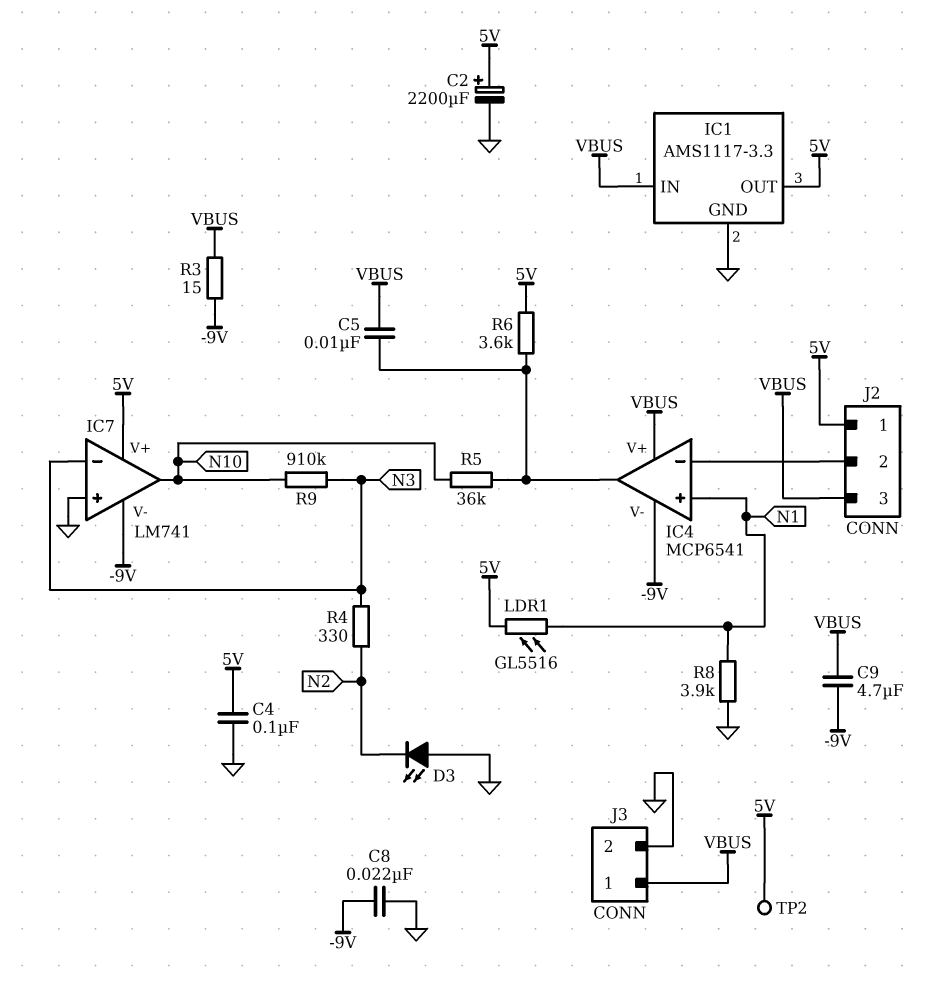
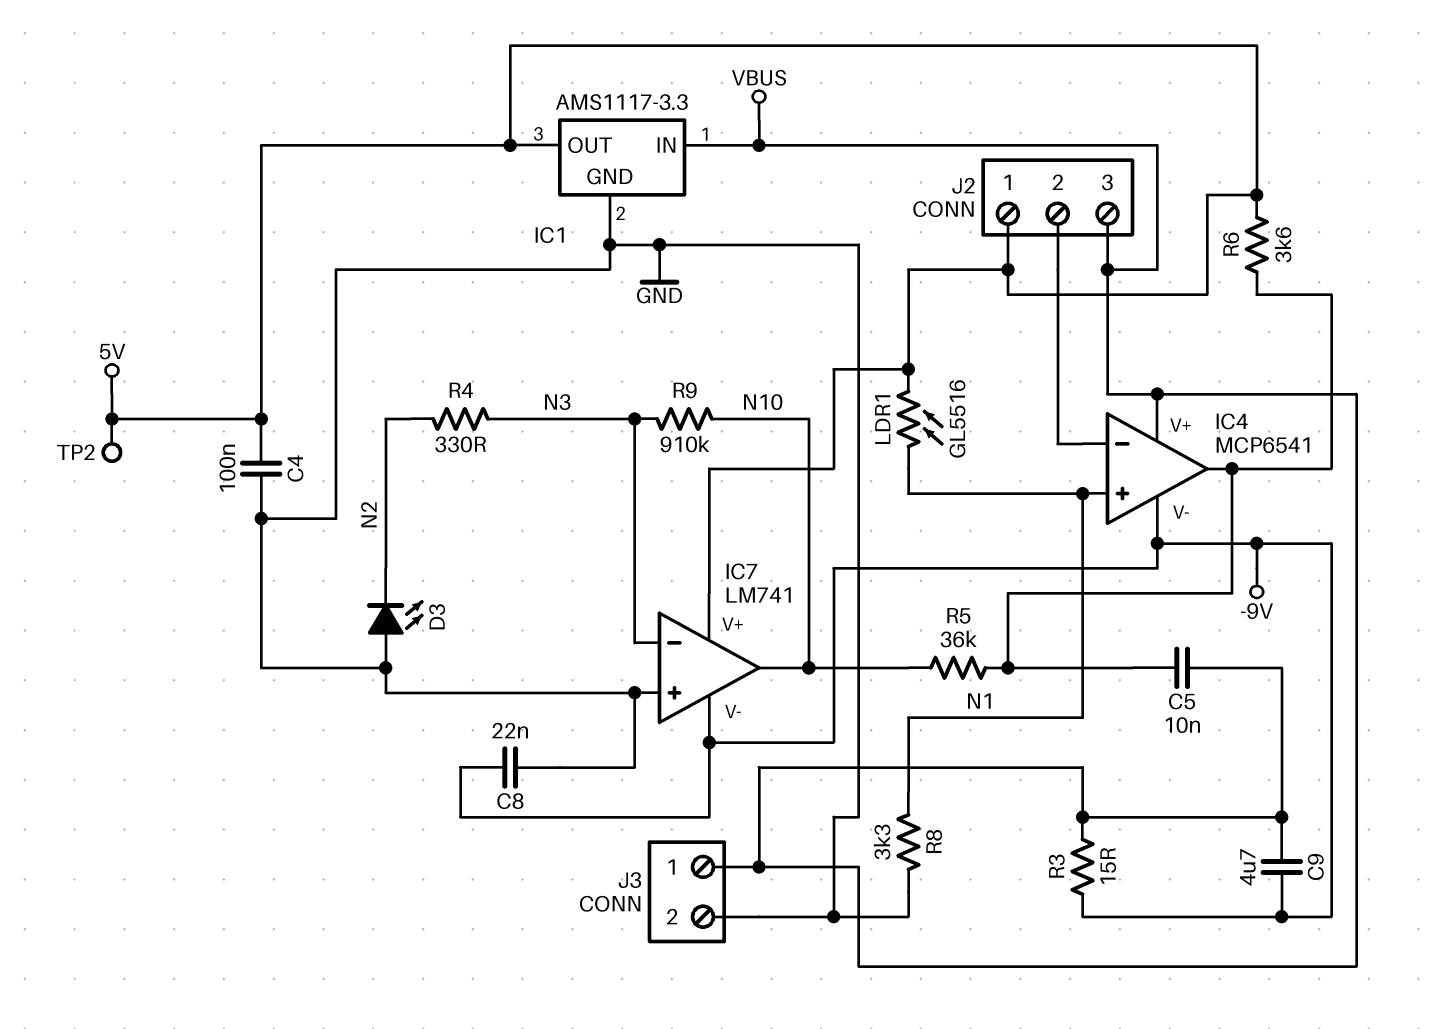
C2: 2200uF (plus 5V, minus GND) -> none
R8: 3.9k (GND, N1) -> 3.3k (GND, N1)

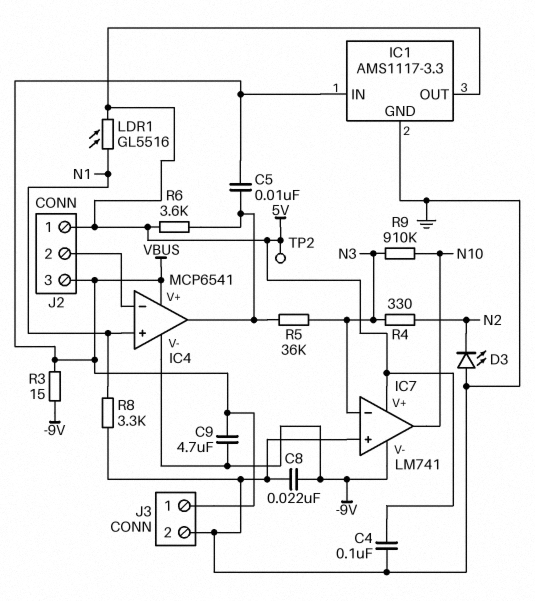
R5: 36k (IC4/out, N10) -> 36k (IC4/out, N3)

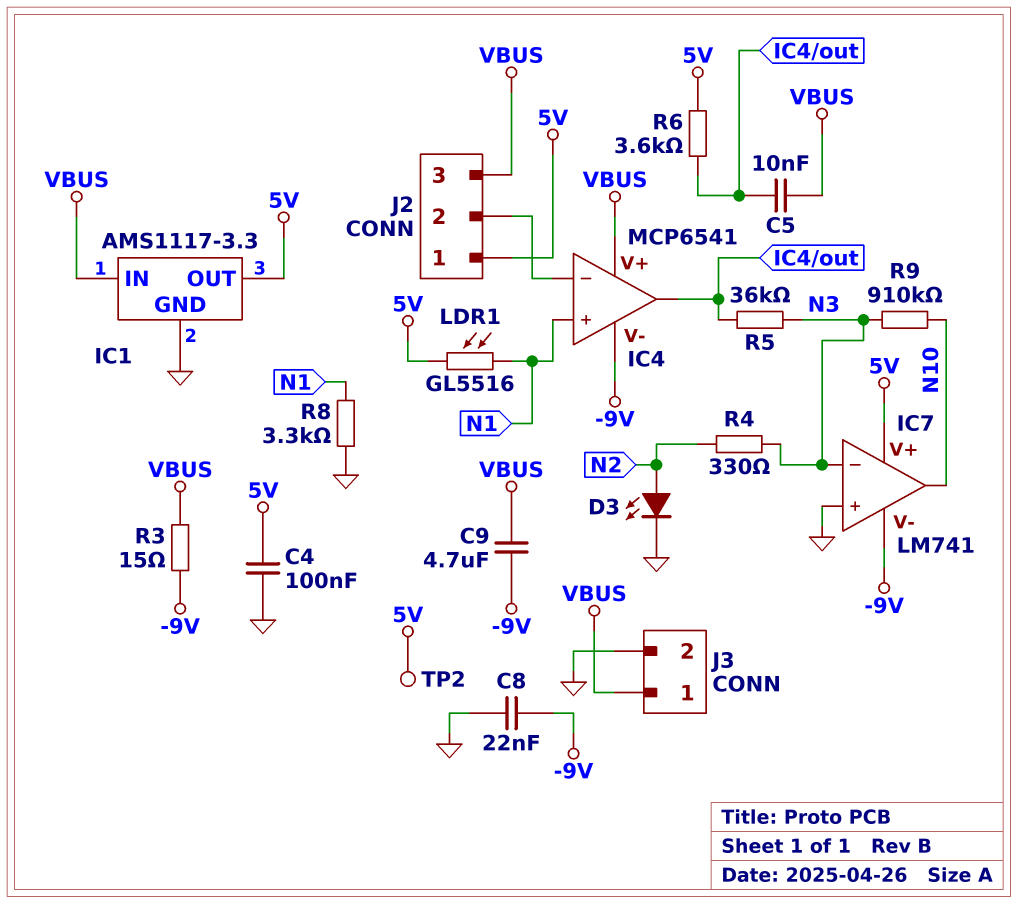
D3: LED (A GND, K N2) -> LED (A N2, K GND)

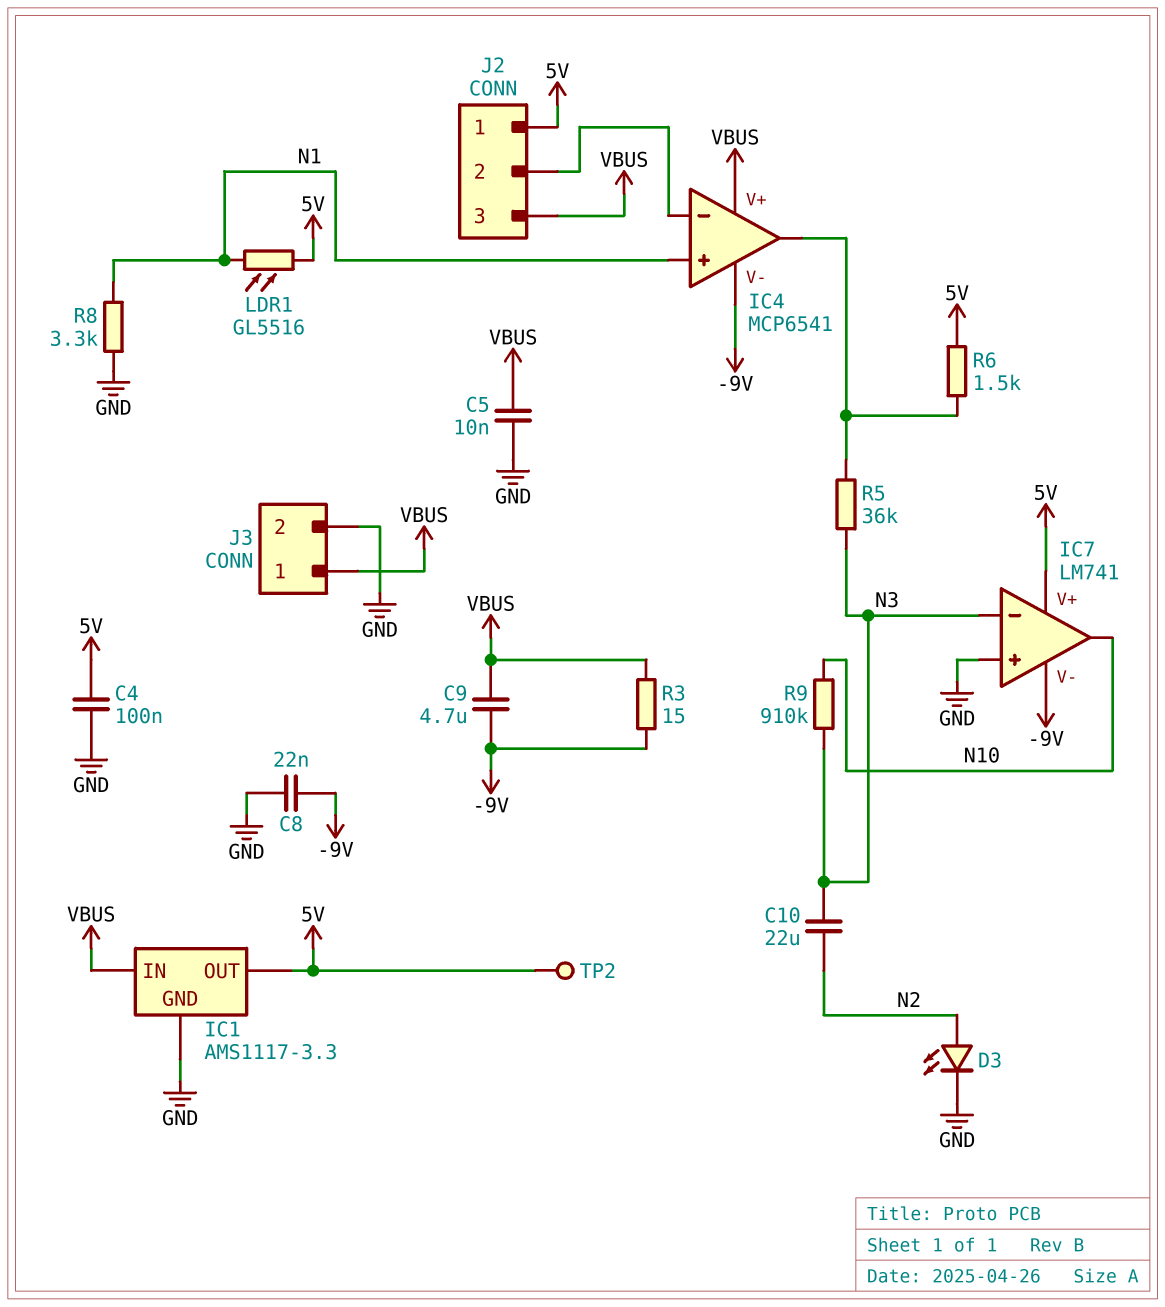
C5: 10nF (IC4/out, VBUS) -> 10nF (GND, VBUS)
C10: none -> 22uF (N2, N3)
R4: 330 (N2, N3) -> none
R6: 3.6k (5V, IC4/out) -> 1.5k (5V, IC4/out)

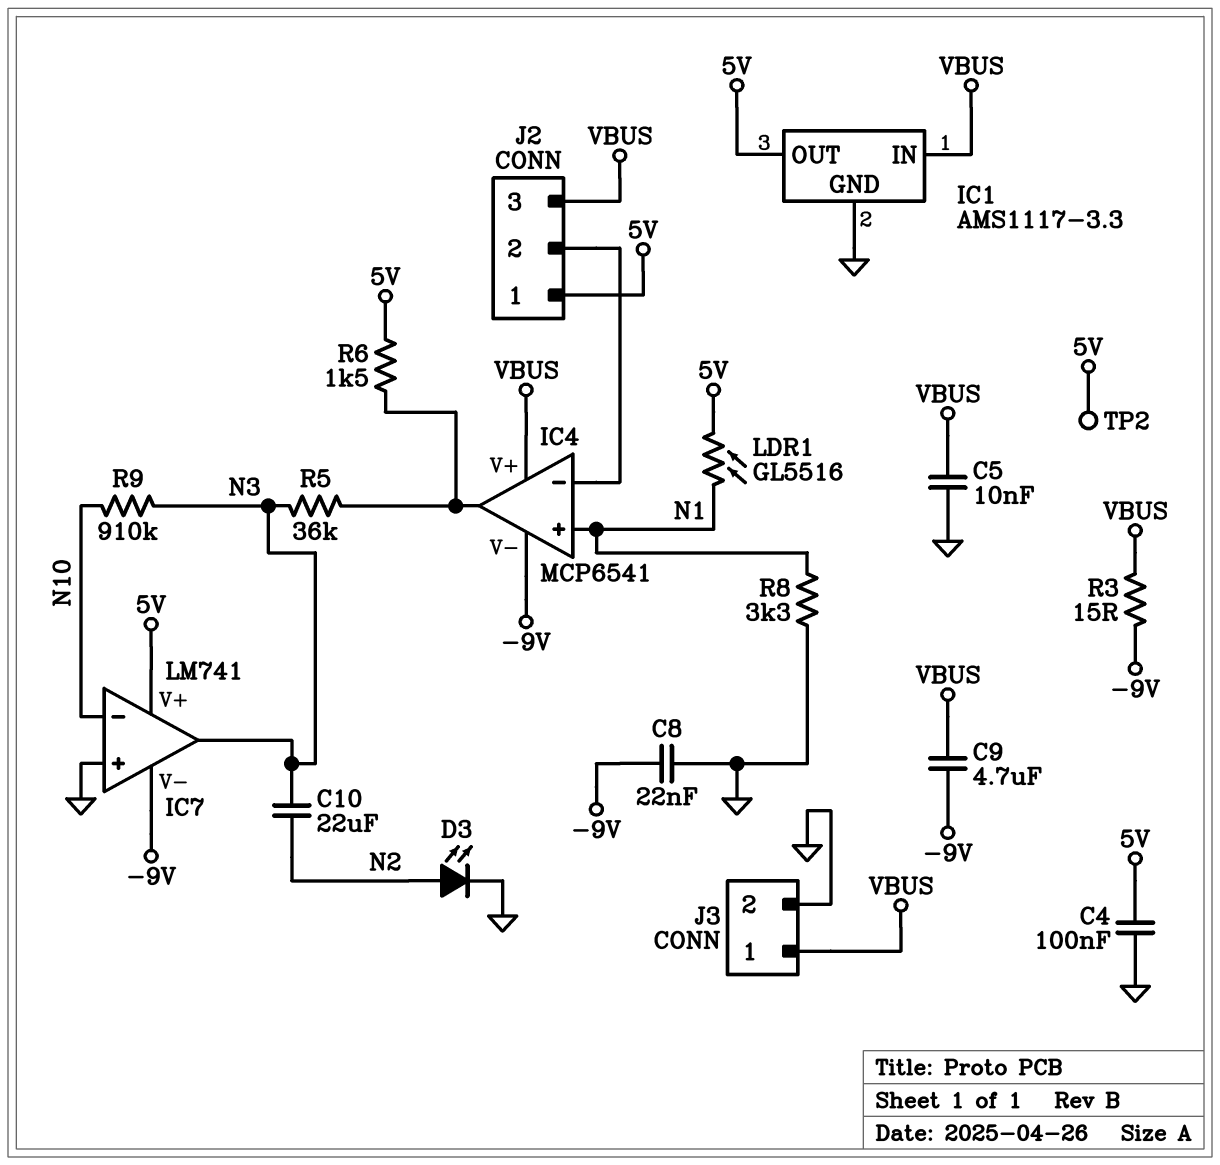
IC7 pin in-: N3 -> N10
IC7 pin out: N10 -> N3

